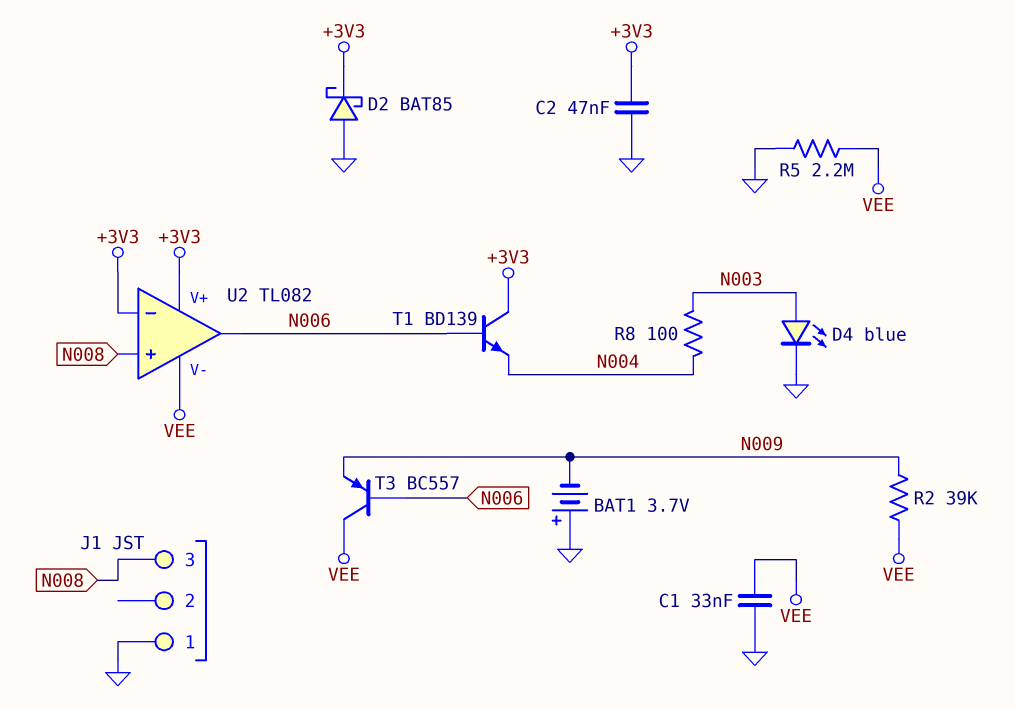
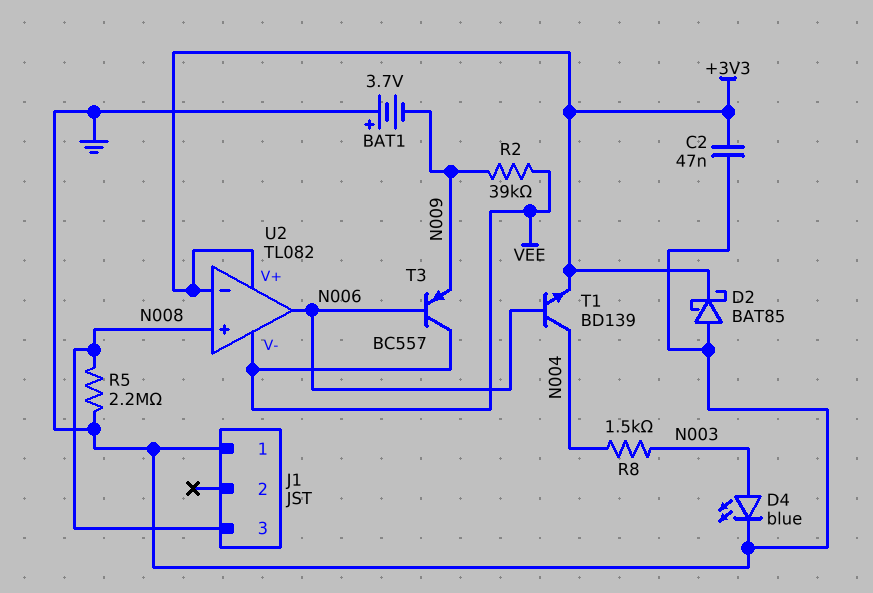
C1: 33nF (GND, VEE) -> none
R5: 2.2M (GND, VEE) -> 2.2M (GND, N008)
R8: 100 (N003, N004) -> 1.5k (N003, N004)
T1: NPN BD139 (B N006, C +3V3, E N004) -> NPN BD139 (B N006, C N004, E +3V3)

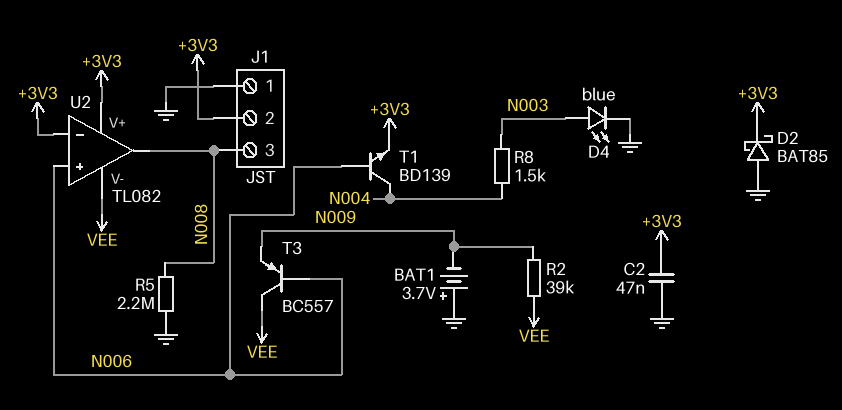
J1 pin 2: none -> +3V3
U2 pin in+: N008 -> N006
U2 pin out: N006 -> N008

